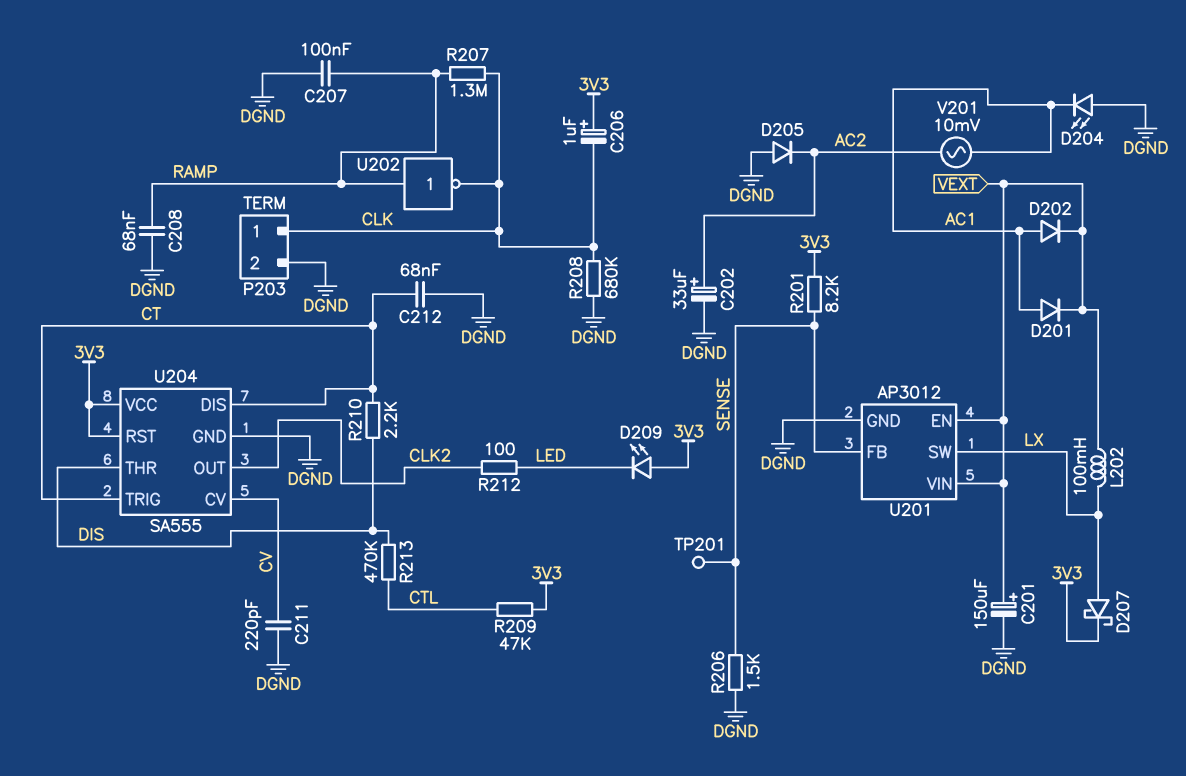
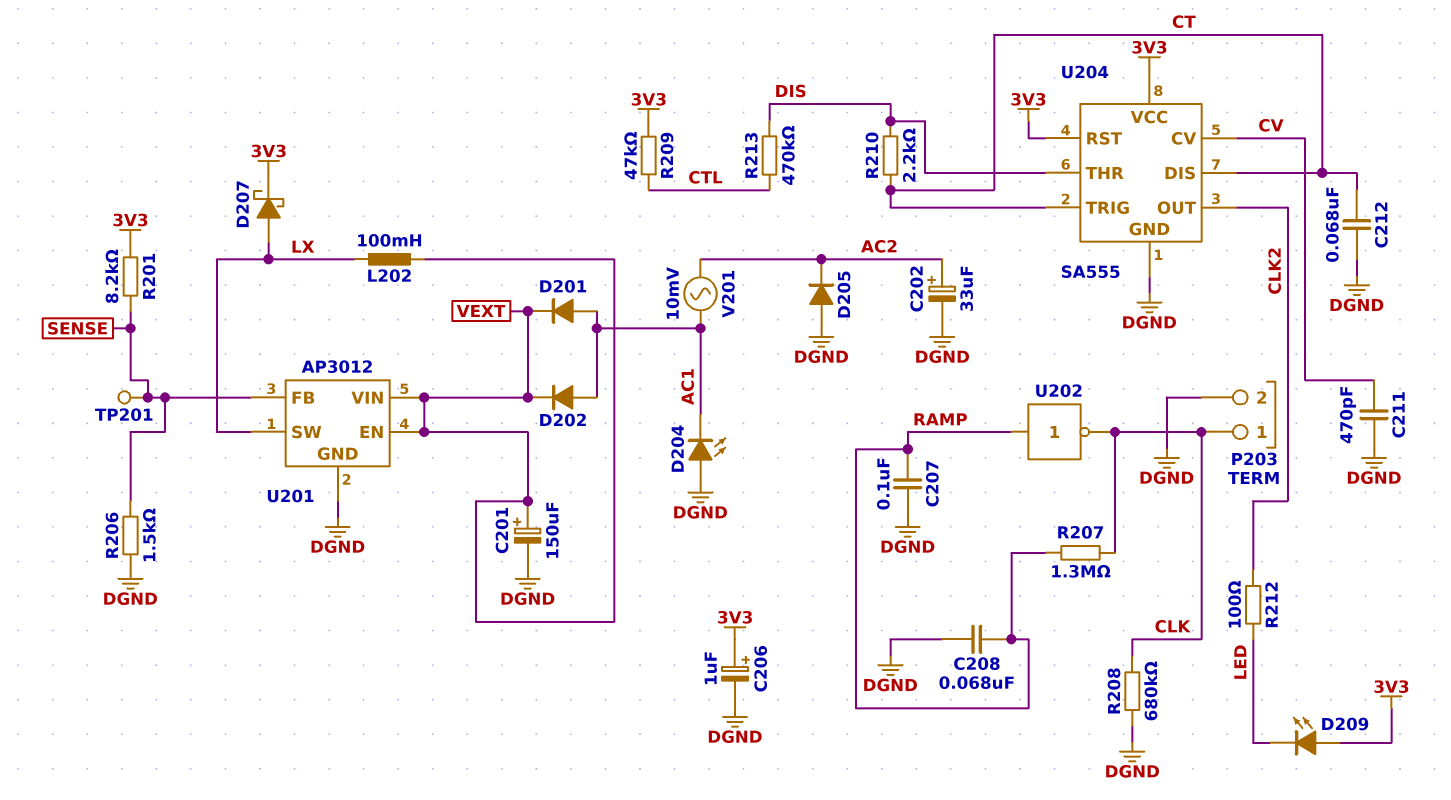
C206: 1uF (plus 3V3, minus CLK) -> 1uF (plus 3V3, minus DGND)
C211: 220pF (CV, DGND) -> 470pF (CV, DGND)

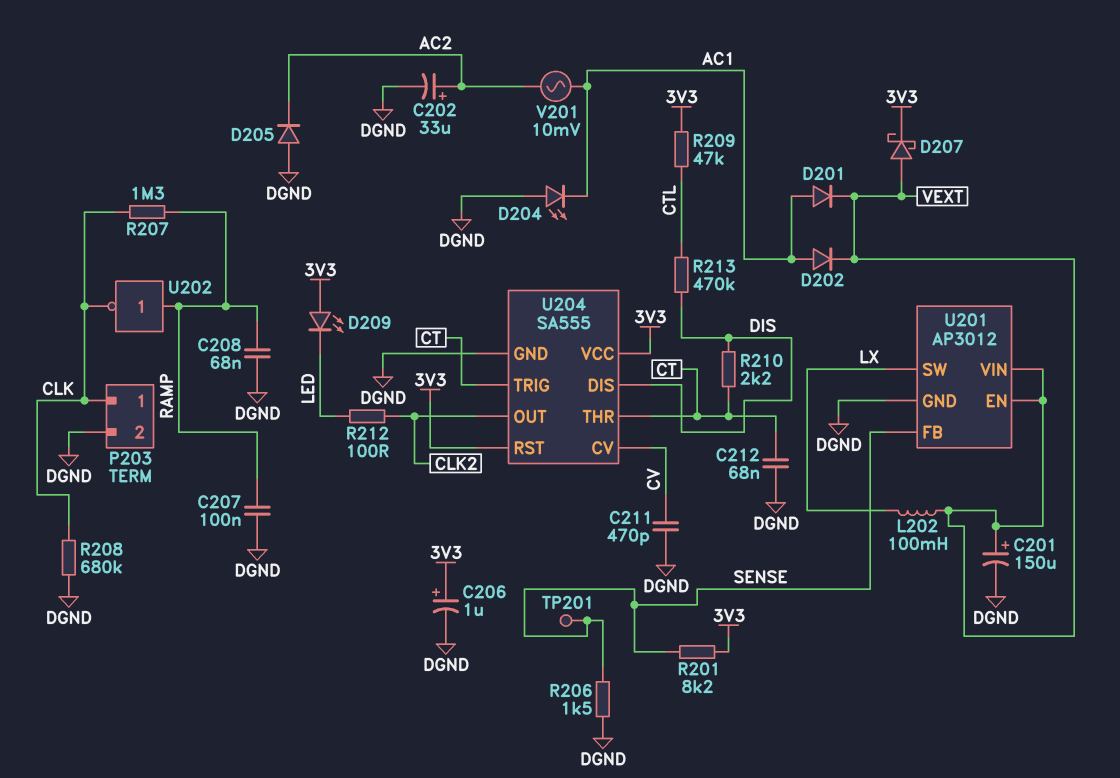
D207: schottky (A LX, K 3V3) -> schottky (A VEXT, K 3V3)
U204 pin DIS: CT -> DIS
U204 pin THR: DIS -> CT

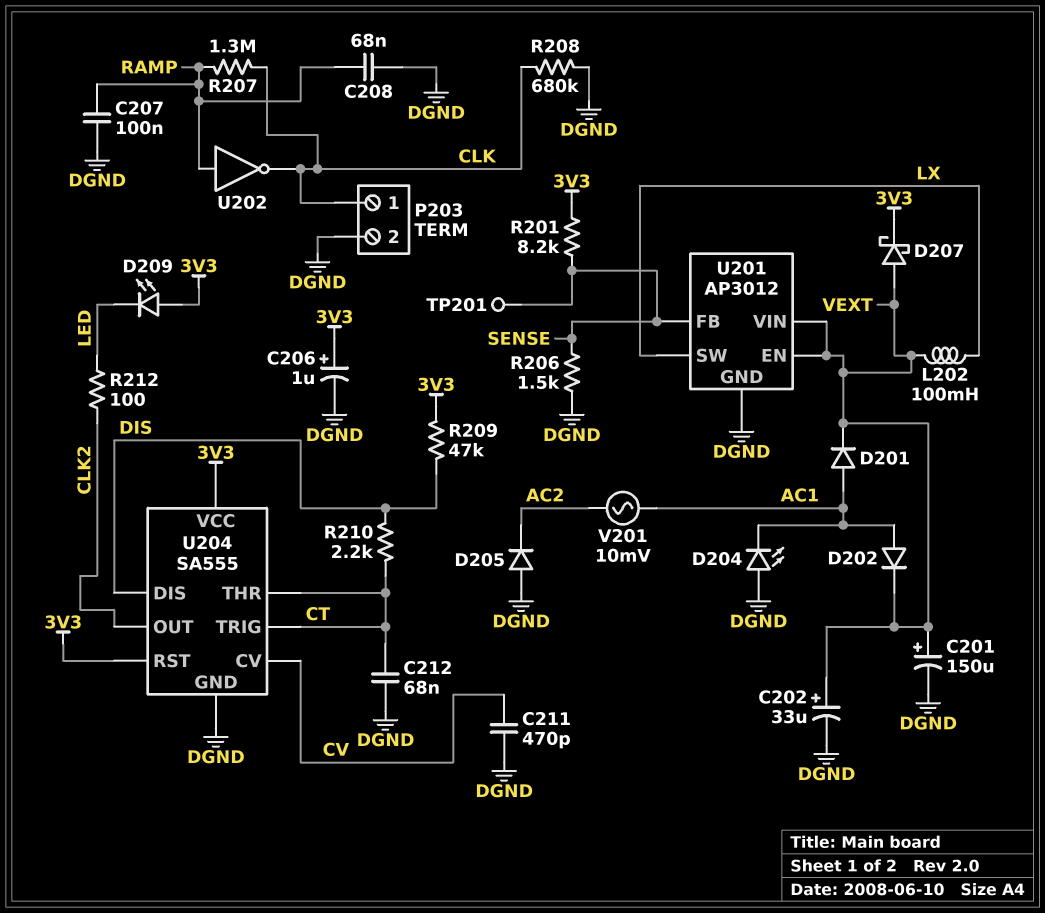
C202: 33uF (plus AC2, minus DGND) -> 33uF (plus VEXT, minus DGND)
R209: 47k (3V3, CTL) -> 47k (3V3, DIS)
R213: 470k (CTL, DIS) -> none

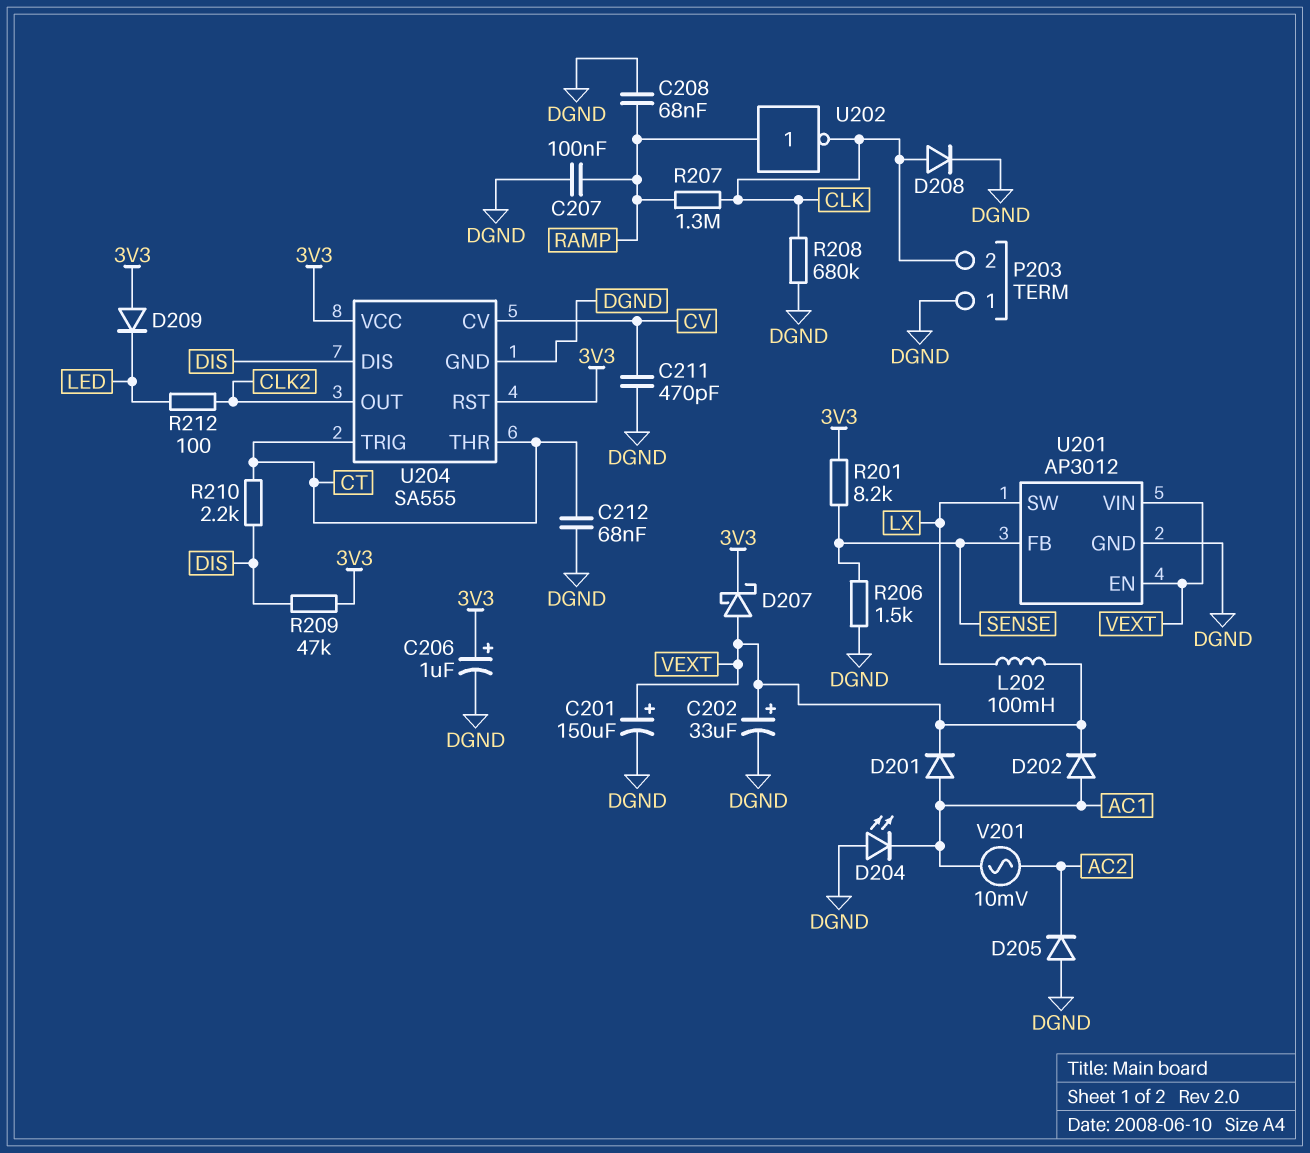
D208: none -> diode (A CLK, K DGND)
D209: LED (A 3V3, K LED) -> diode (A 3V3, K LED)
P203 pin 1: CLK -> DGND
P203 pin 2: DGND -> CLK
TP201: test point (SENSE) -> none

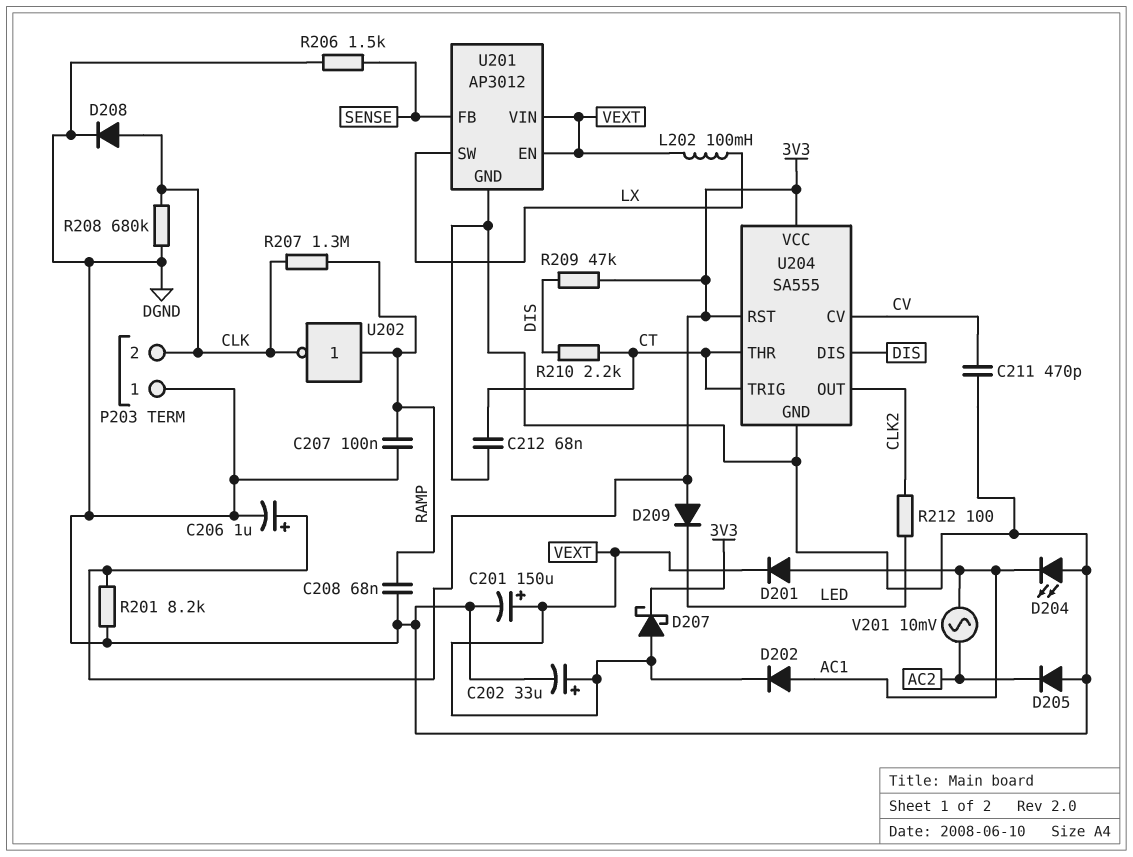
R201: 8.2k (3V3, SENSE) -> 8.2k (3V3, DGND)

